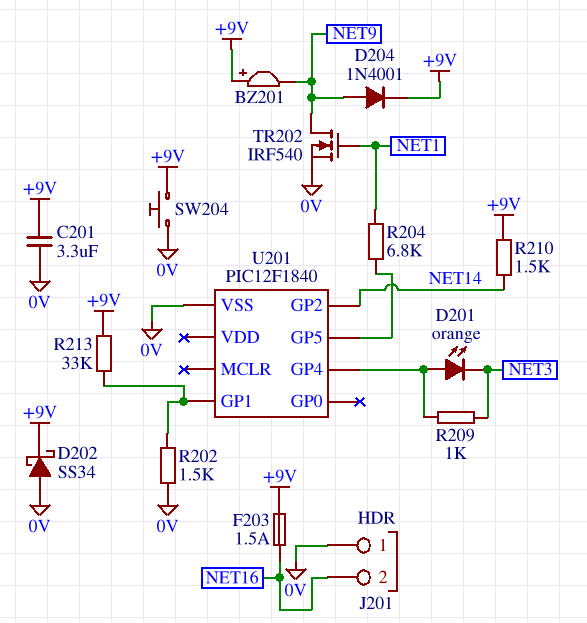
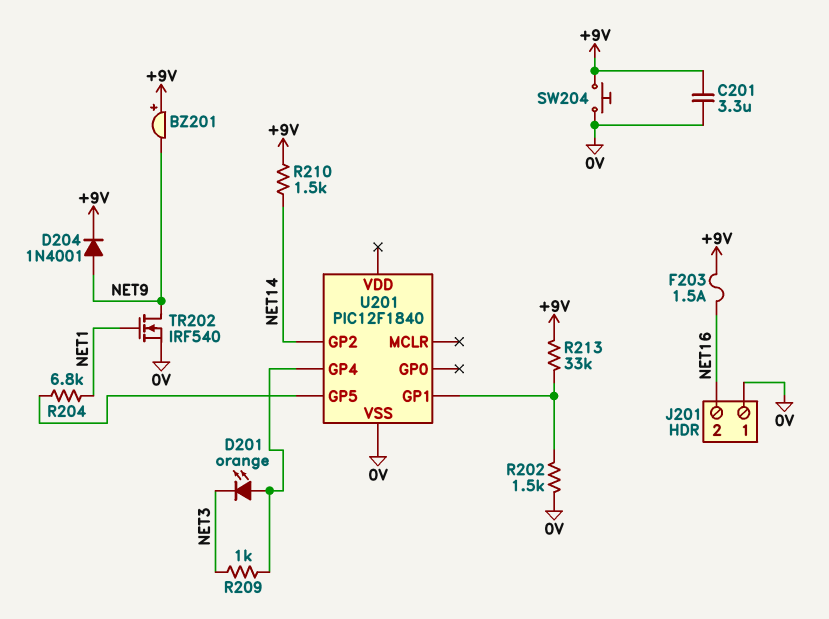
D202: schottky SS34 (A 0V, K +9V) -> none

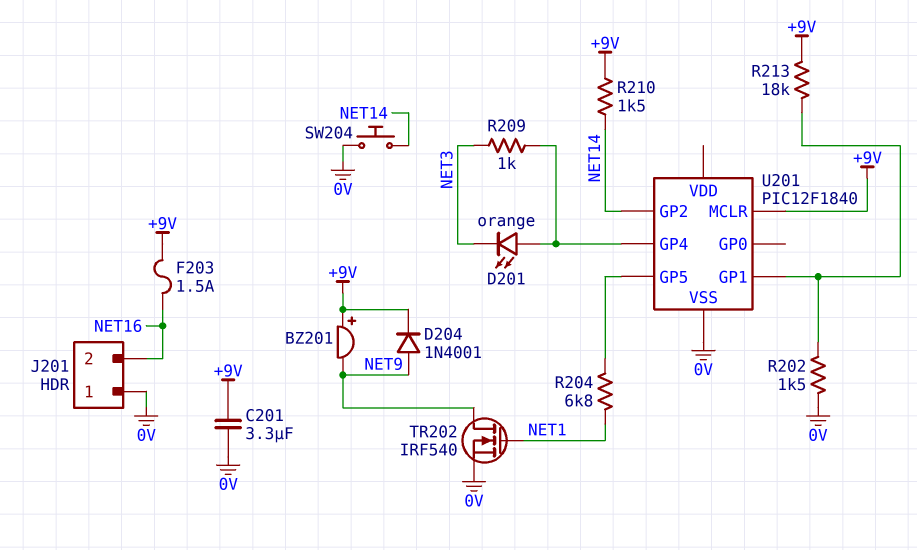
R213: 33k (+9V, U201/GP1) -> 18k (+9V, U201/GP1)
SW204: button (+9V, 0V) -> button (0V, NET14)
U201 pin MCLR: none -> +9V

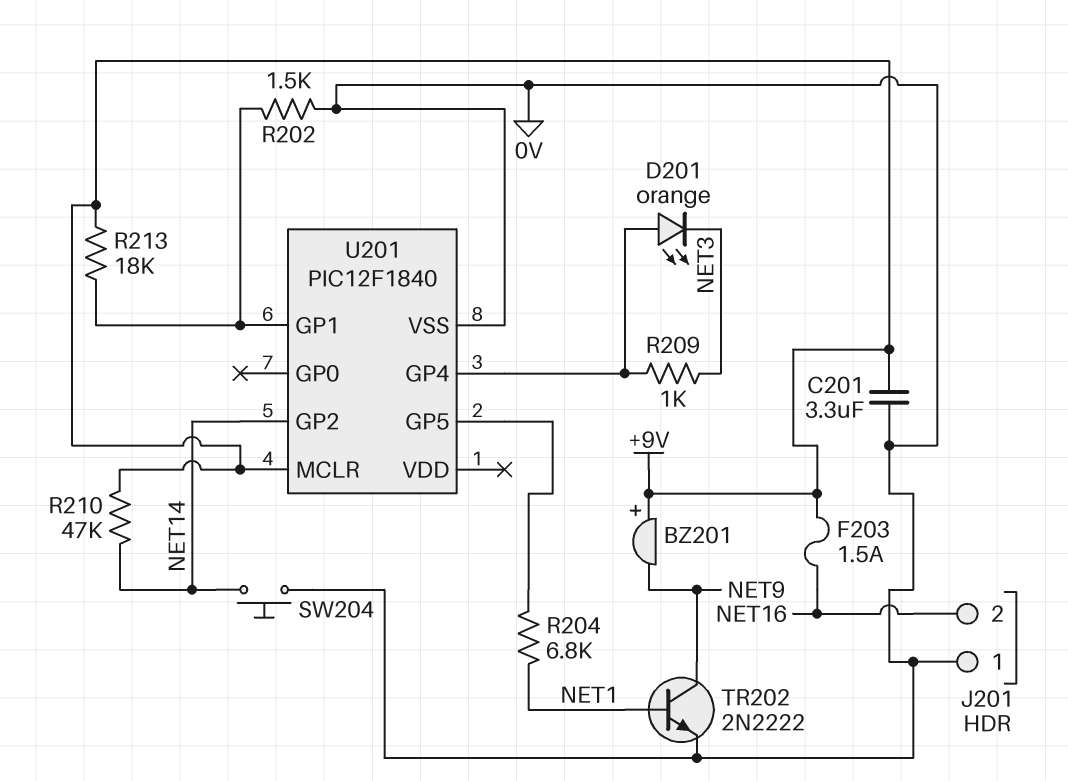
D204: diode 1N4001 (A NET9, K +9V) -> none
R210: 1.5k (+9V, NET14) -> 47k (+9V, NET14)
TR202: NMOS IRF540 (G NET1, D NET9, S 0V) -> NPN 2N2222 (B NET1, C NET9, E 0V)

